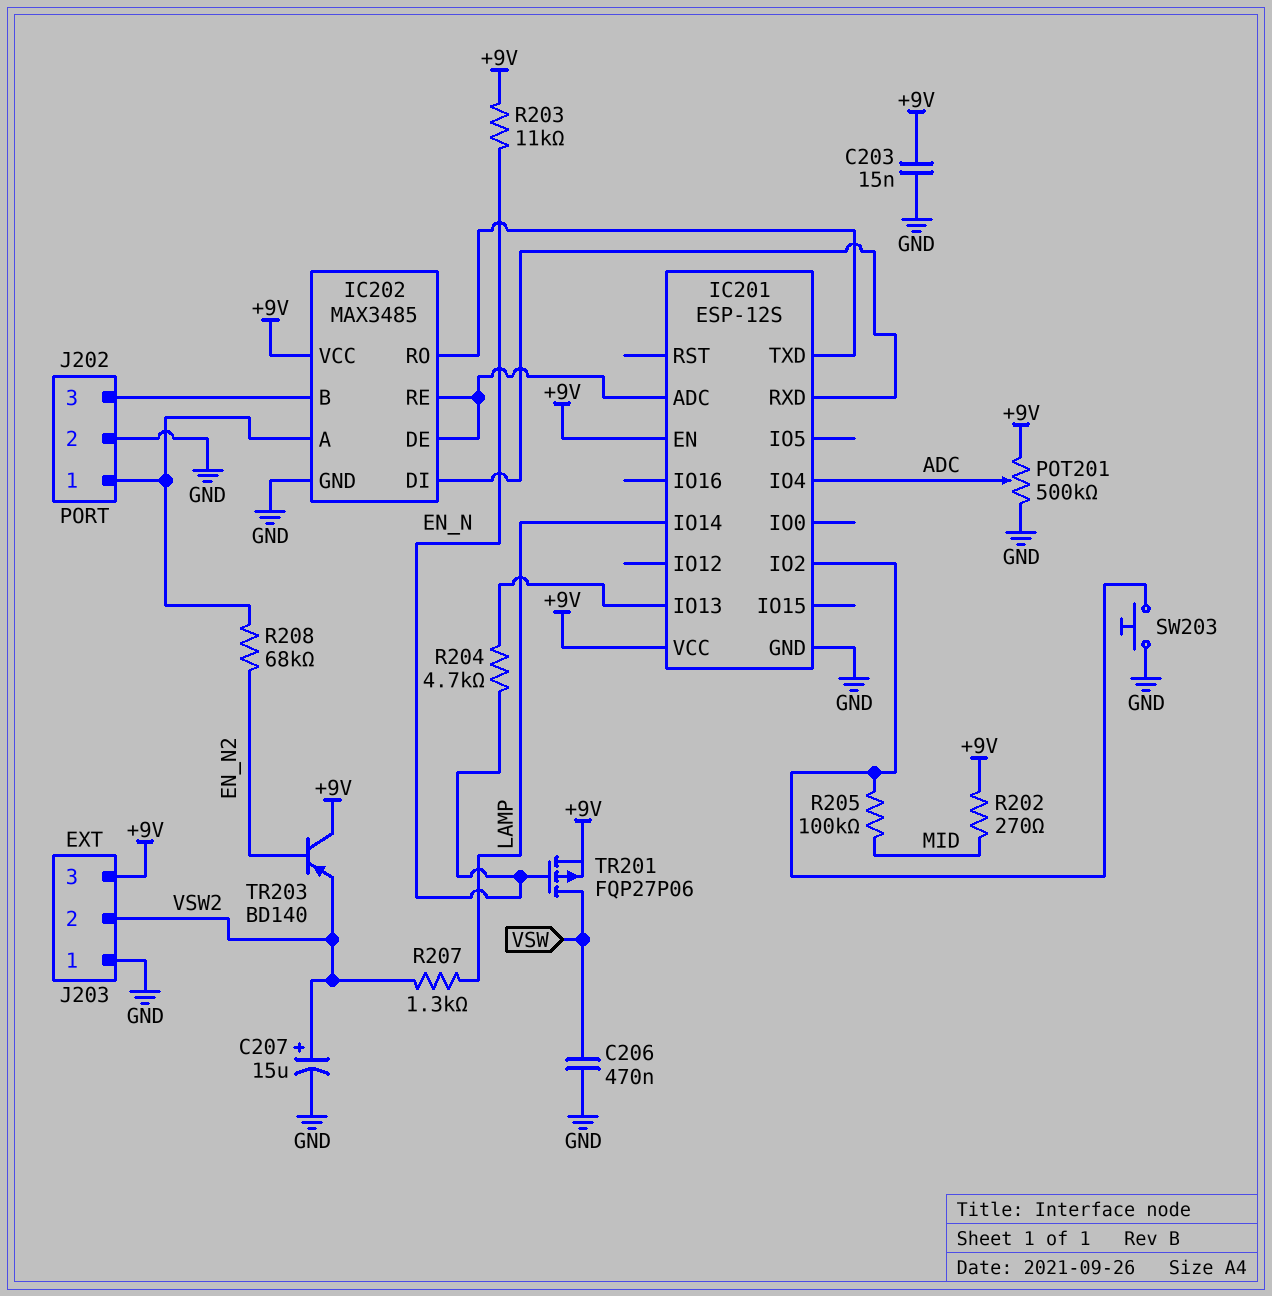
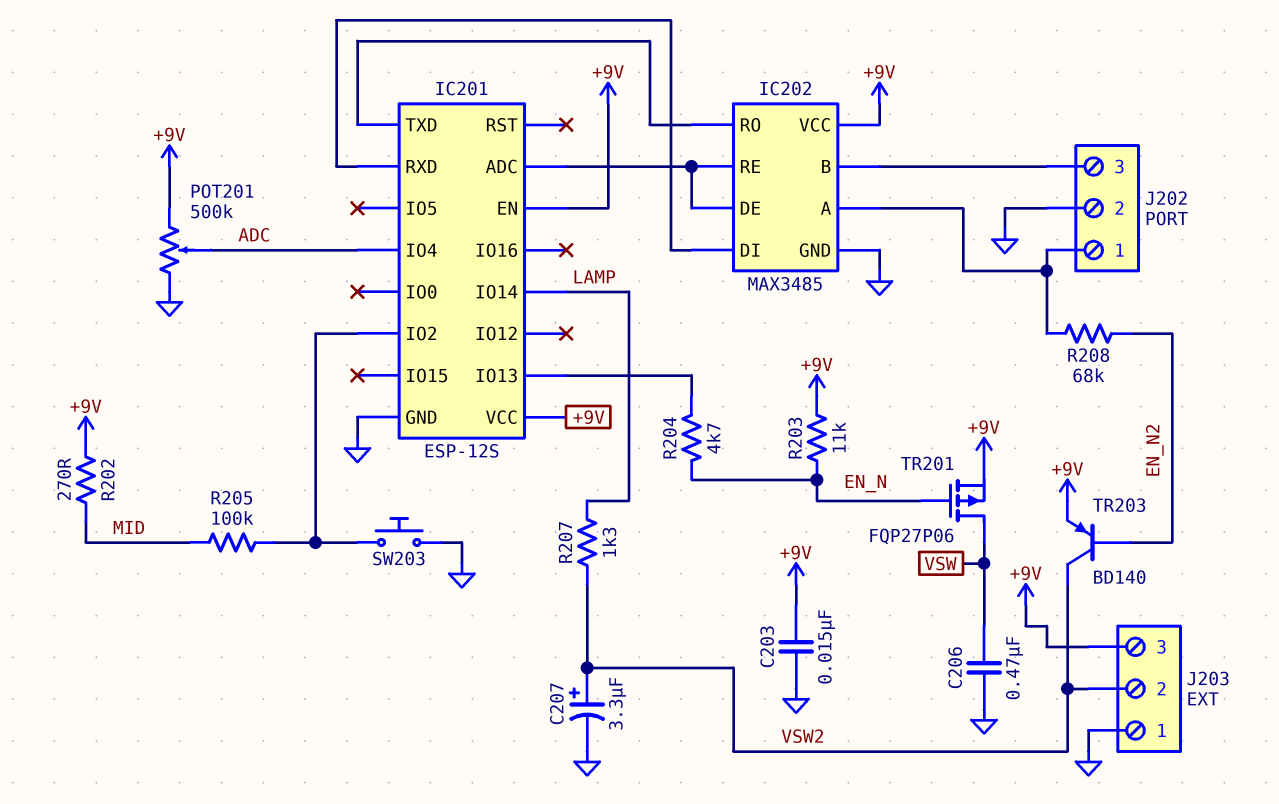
C207: 15uF (plus VSW2, minus GND) -> 3.3uF (plus VSW2, minus GND)
TR203: PNP BD140 (B EN_N2, C +9V, E VSW2) -> PNP BD140 (B EN_N2, C VSW2, E +9V)

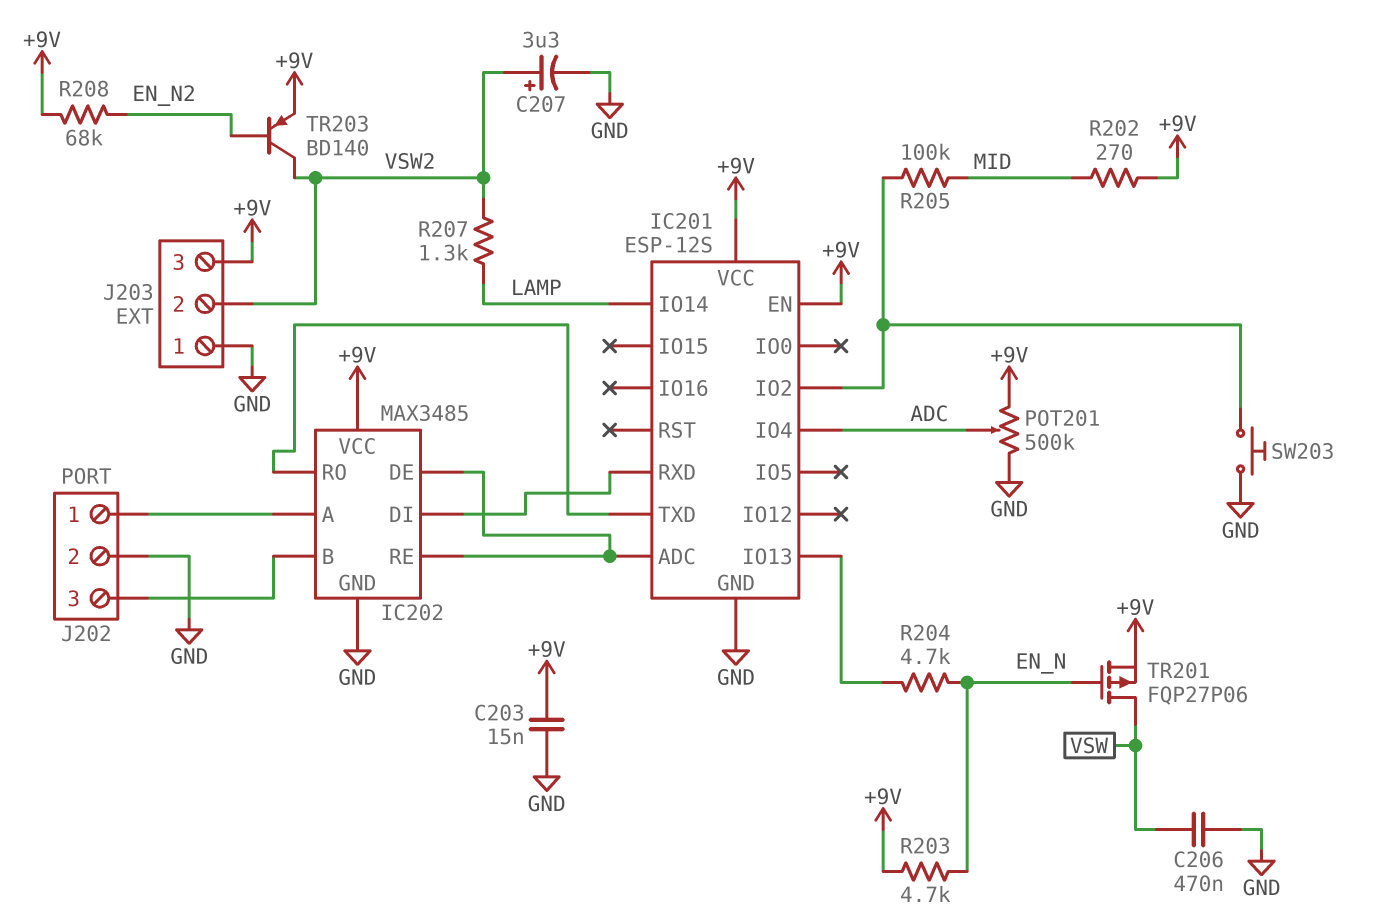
R203: 11k (+9V, EN_N) -> 4.7k (+9V, EN_N)
R208: 68k (EN_N2, IC202/A) -> 68k (+9V, EN_N2)

